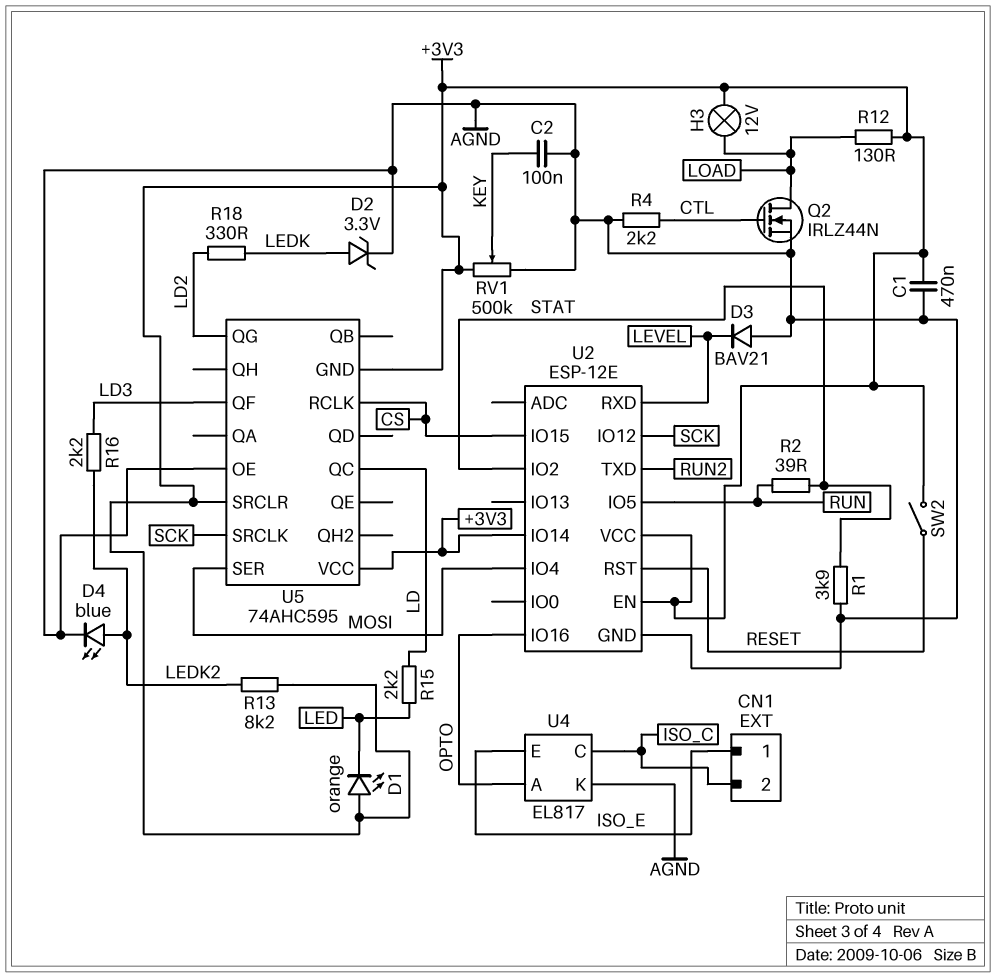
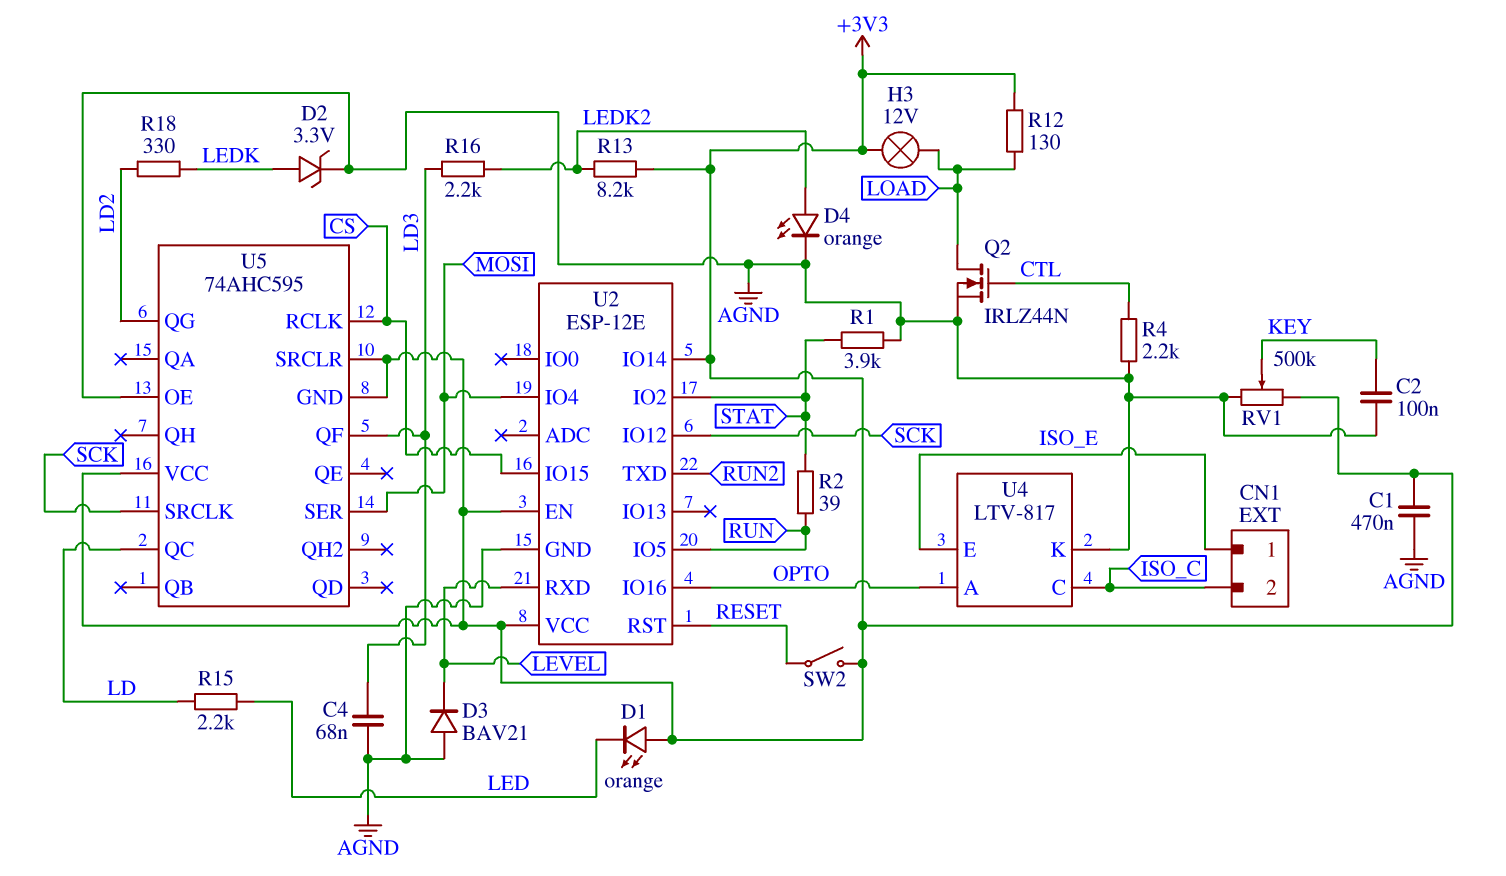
C4: none -> 68nF (AGND, LD3)
D4: LED blue (A LEDK2, K AGND) -> LED orange (A LEDK2, K AGND)
U4: EL817 -> LTV-817

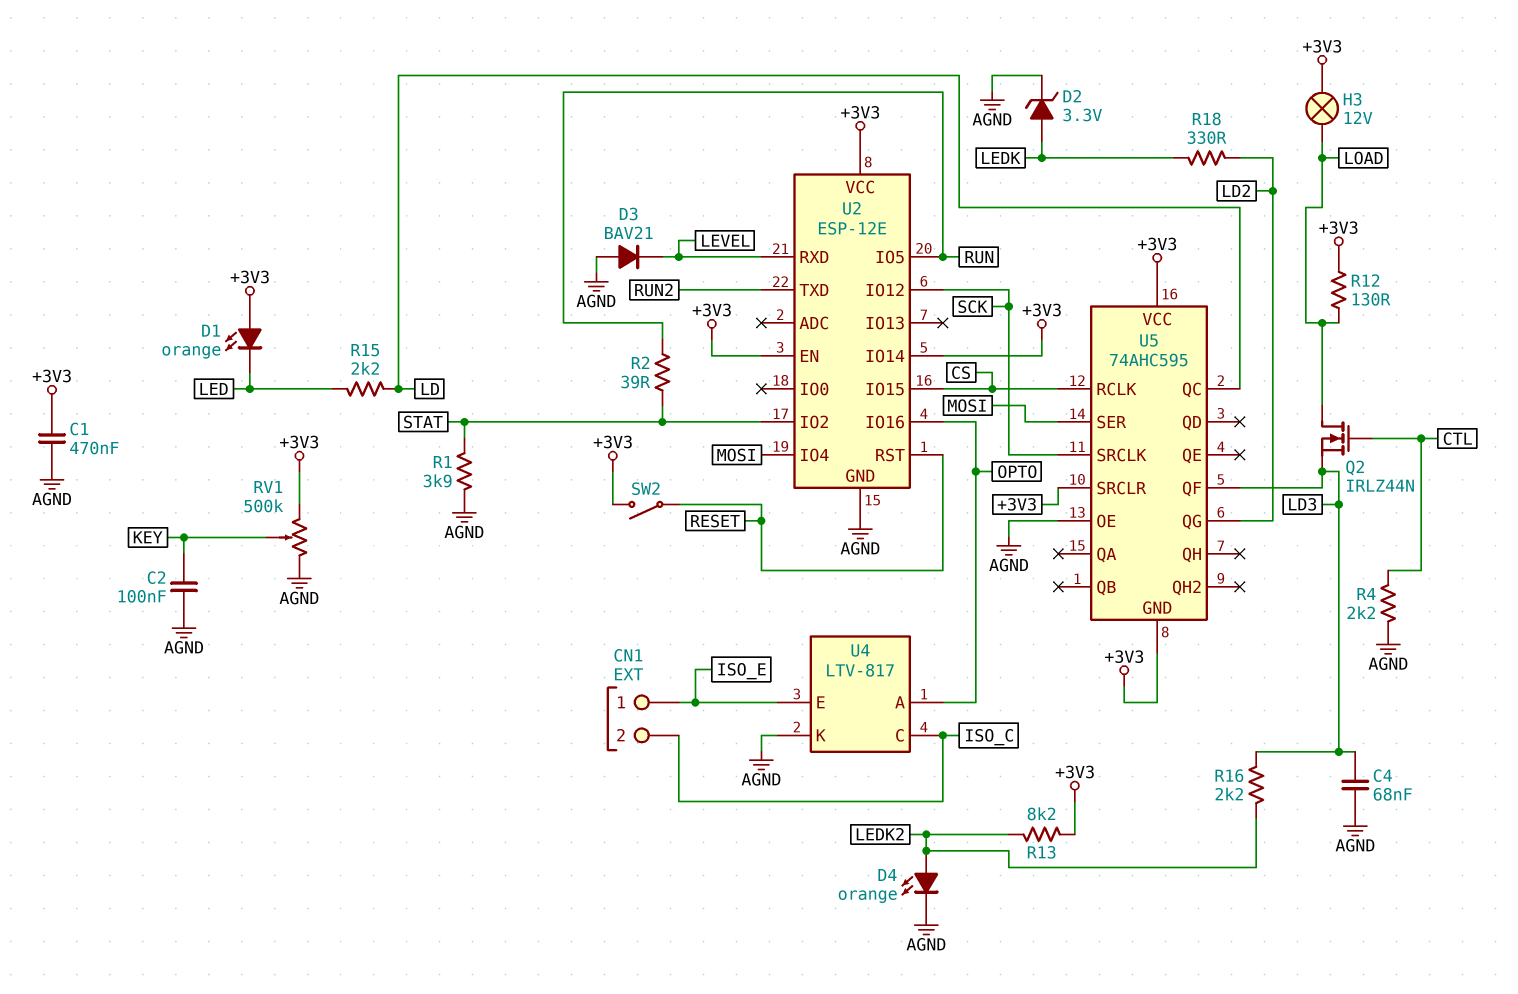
Q2: NMOS IRLZ44N (G CTL, D LOAD, S AGND) -> NMOS IRLZ44N (G CTL, D LOAD, S LD3)

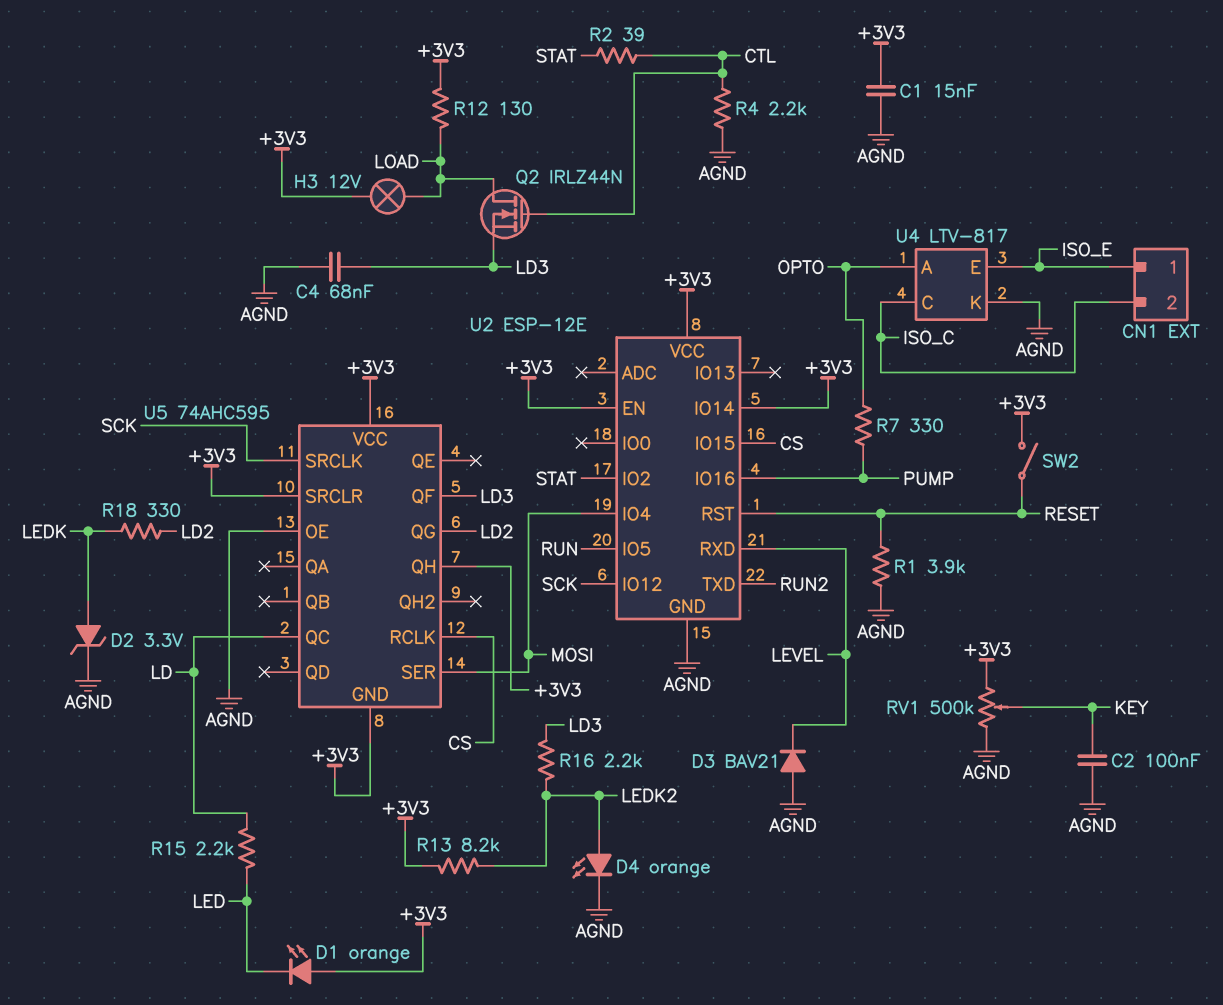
C1: 470nF (+3V3, AGND) -> 15nF (+3V3, AGND)
R1: 3.9k (AGND, STAT) -> 3.9k (AGND, RESET)
R2: 39 (RUN, STAT) -> 39 (CTL, STAT)
R7: none -> 330 (OPTO, PUMP)
U2 pin IO16: OPTO -> PUMP
U5 pin QH: none -> +3V3

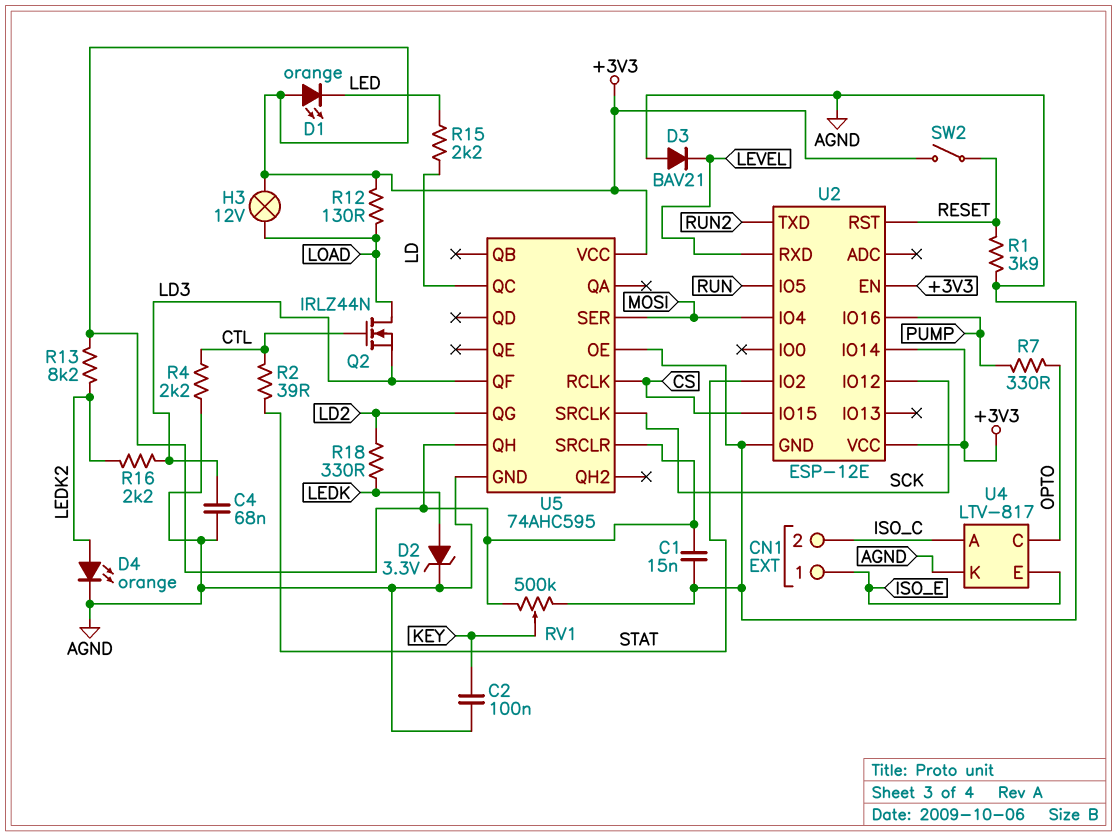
U4 pin A: OPTO -> ISO_C
U4 pin C: ISO_C -> OPTO
U5 pin GND: +3V3 -> AGND

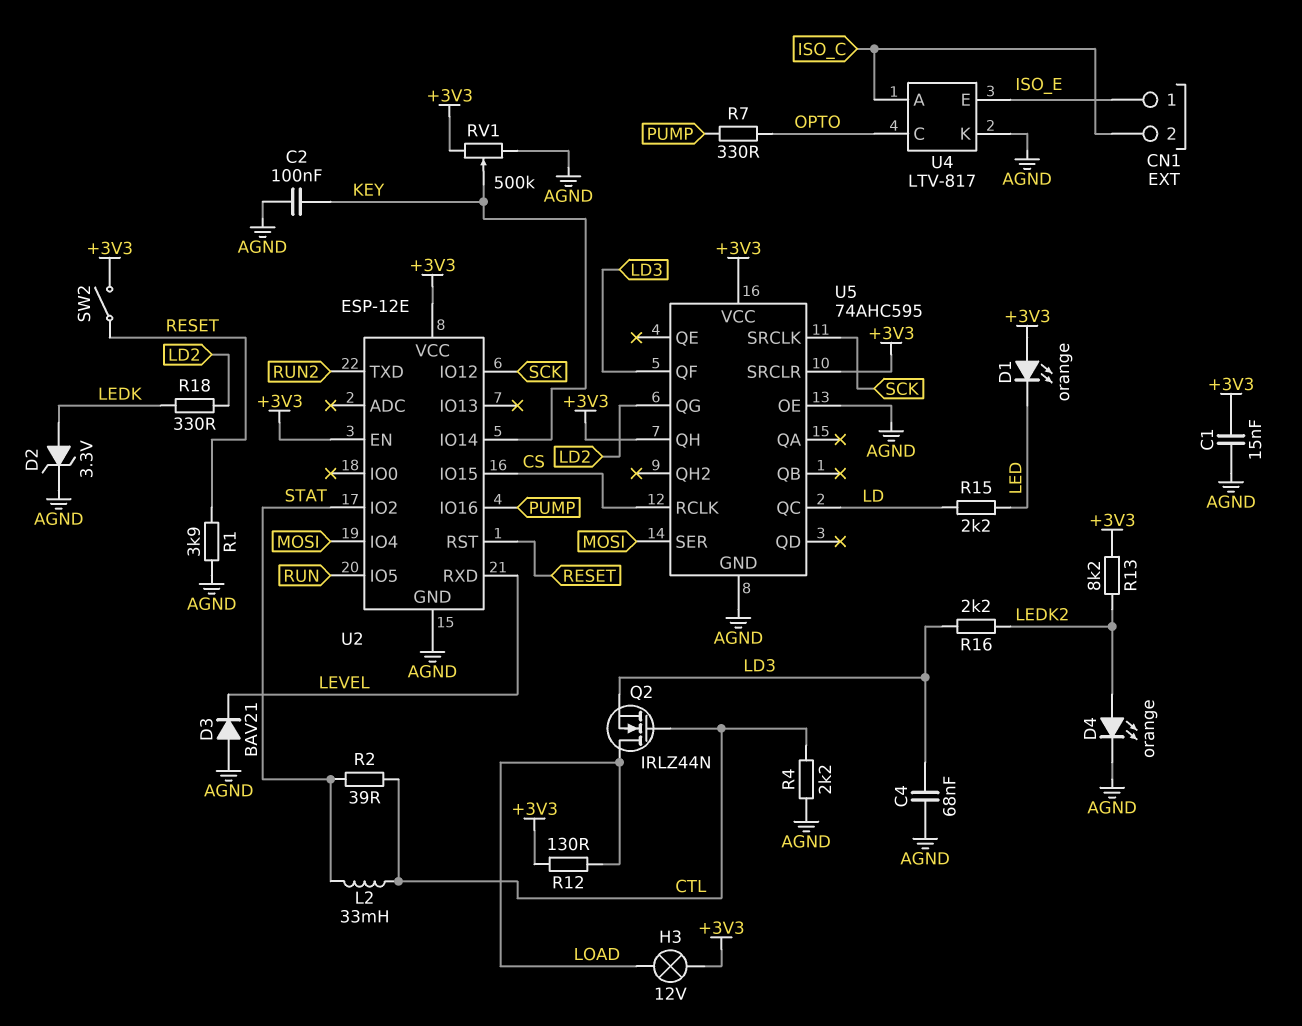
L2: none -> 33mH (CTL, STAT)
U2 pin IO14: +3V3 -> KEY

